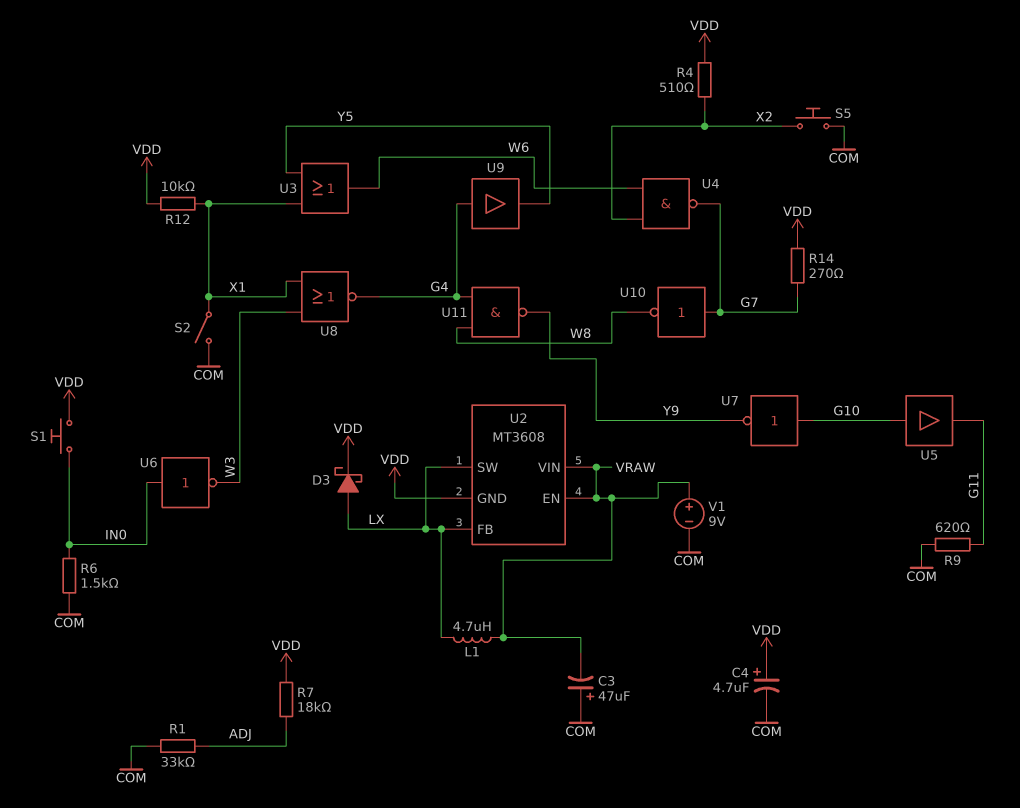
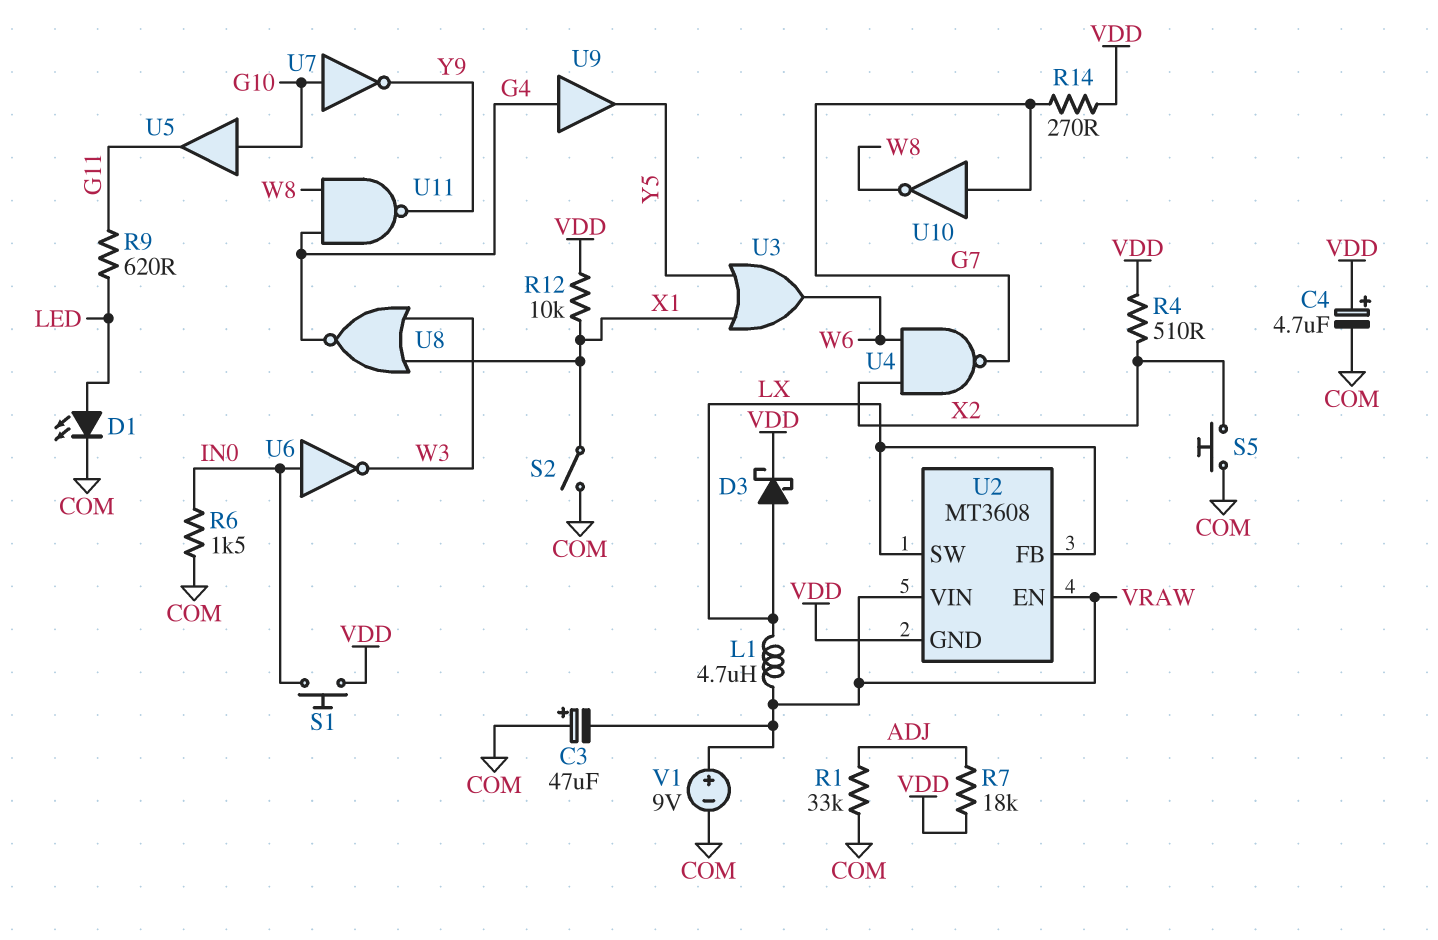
D1: none -> LED (A LED, K COM)
R9: 620 (COM, G11) -> 620 (G11, LED)

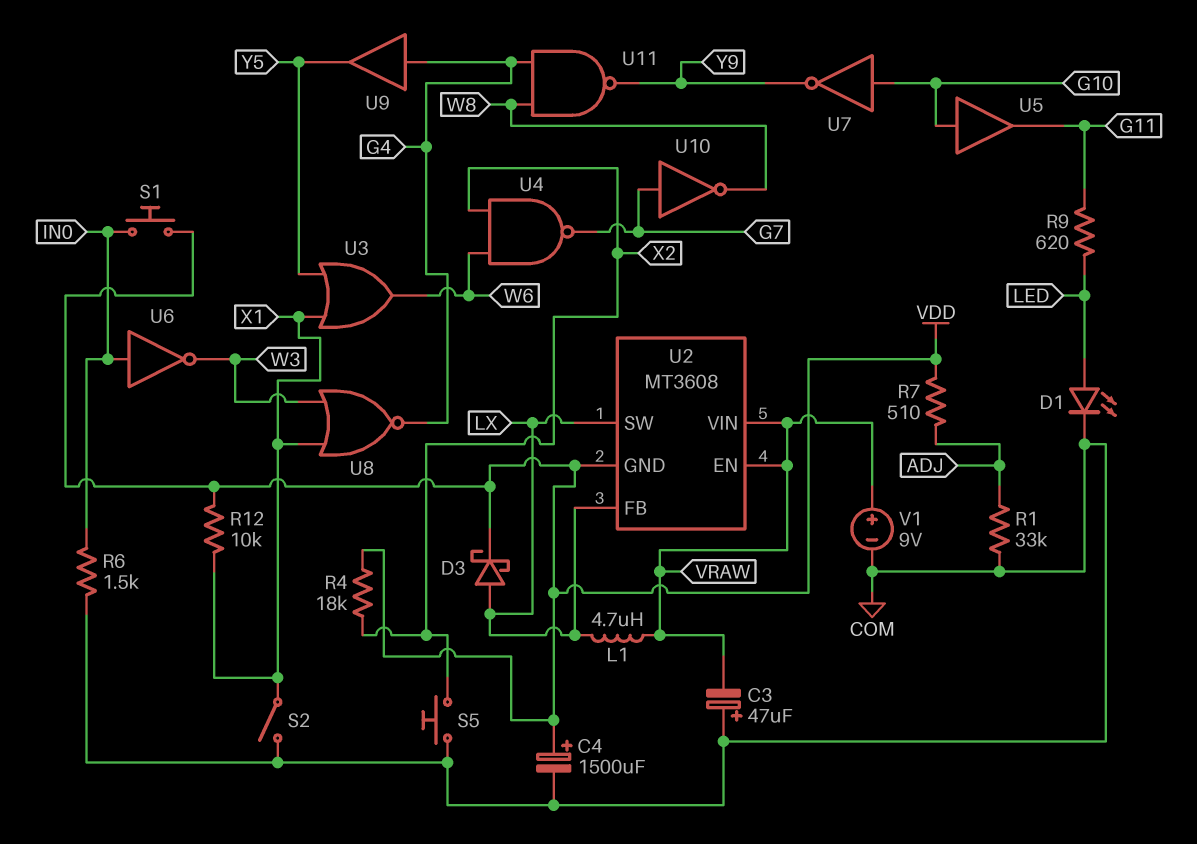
C4: 4.7uF (plus VDD, minus COM) -> 1500uF (plus VDD, minus COM)
R4: 510 (VDD, X2) -> 18k (VDD, X2)
R7: 18k (ADJ, VDD) -> 510 (ADJ, VDD)
R14: 270 (G7, VDD) -> none

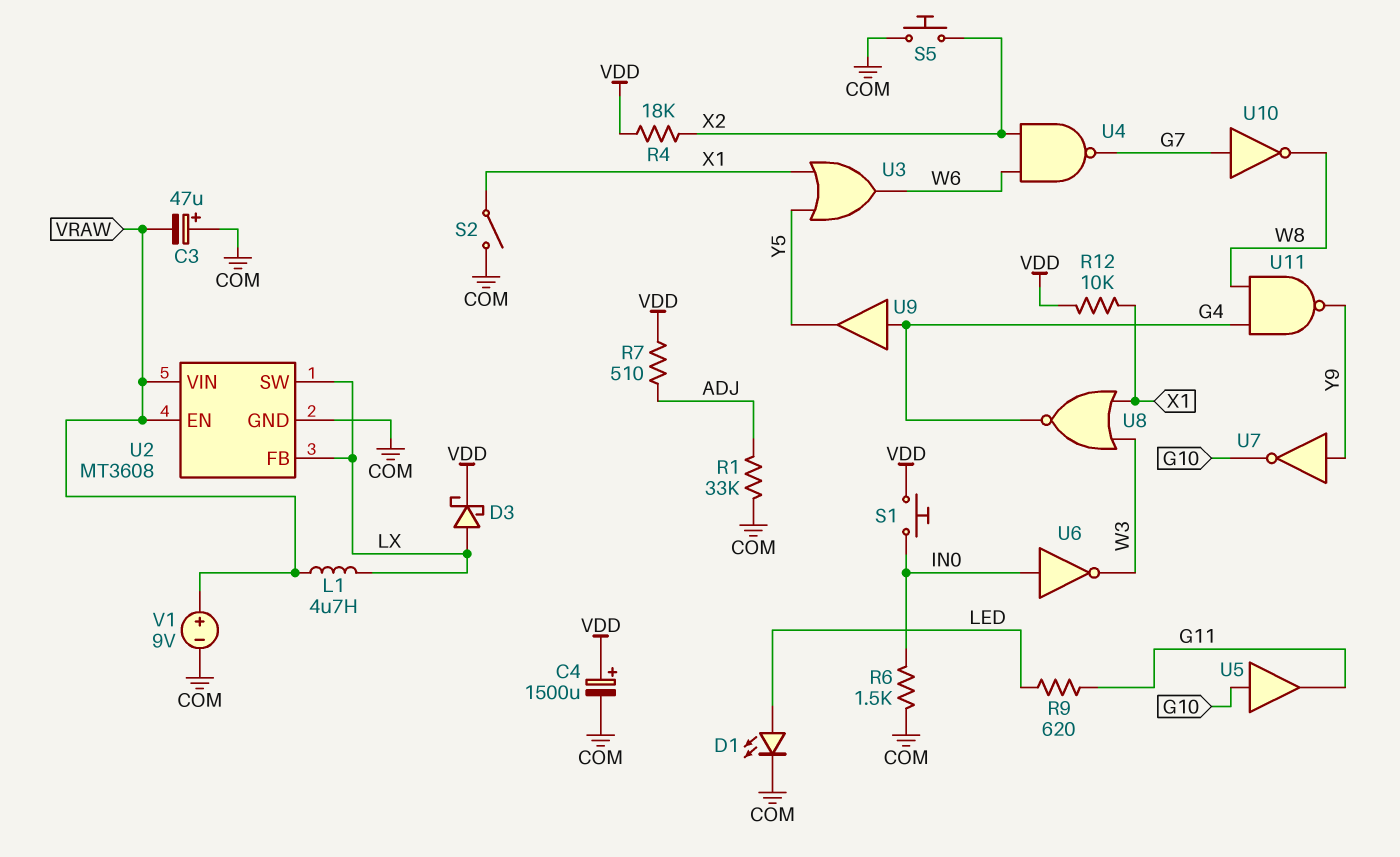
U2 pin GND: VDD -> COM
U7: NOT (in G10, out Y9) -> NOT (in Y9, out G10)

